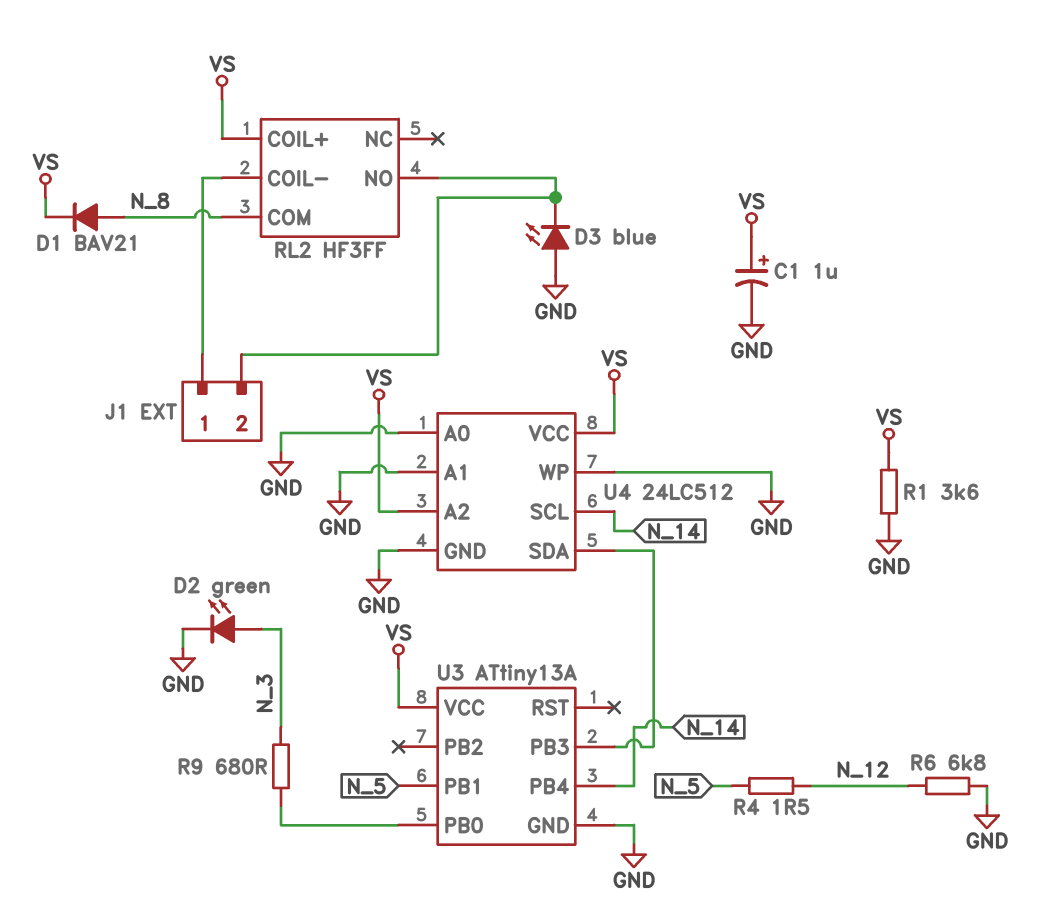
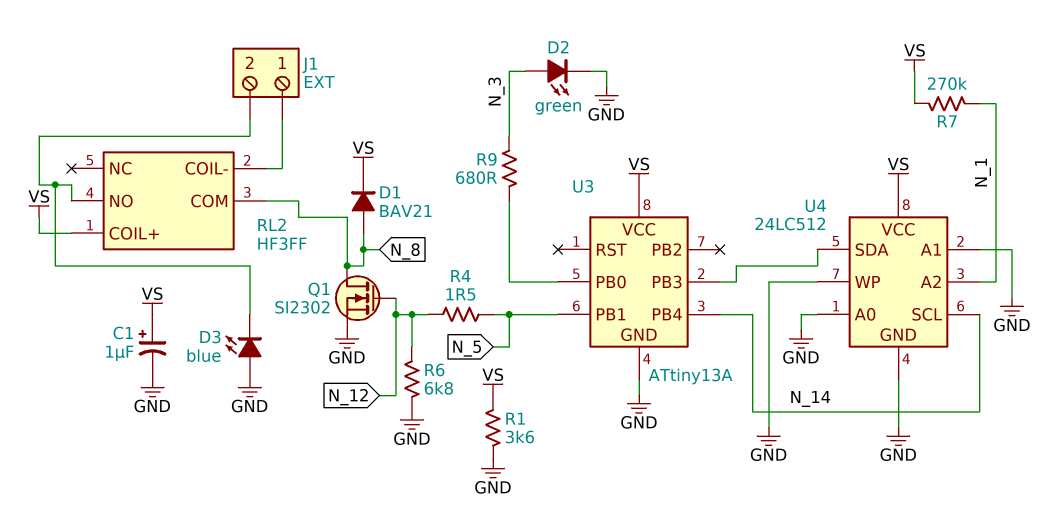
Q1: none -> NMOS SI2302 (G N_12, D N_8, S GND)
R7: none -> 270k (N_1, VS)
U4 pin A2: VS -> N_1

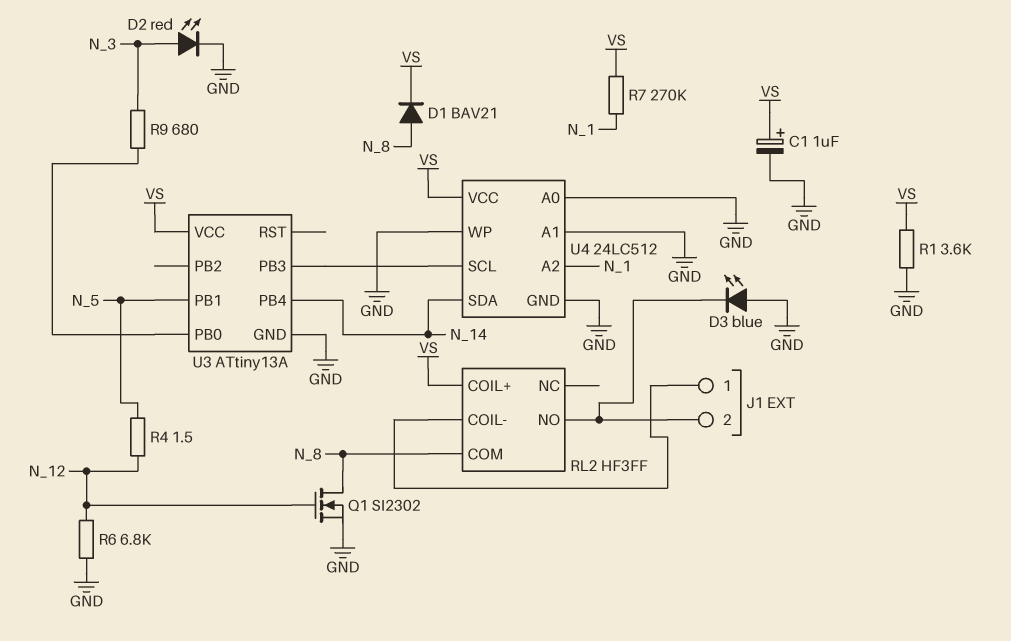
D2: LED green (A N_3, K GND) -> LED red (A N_3, K GND)
U4 pin SCL: N_14 -> U3/PB3
U4 pin SDA: U3/PB3 -> N_14

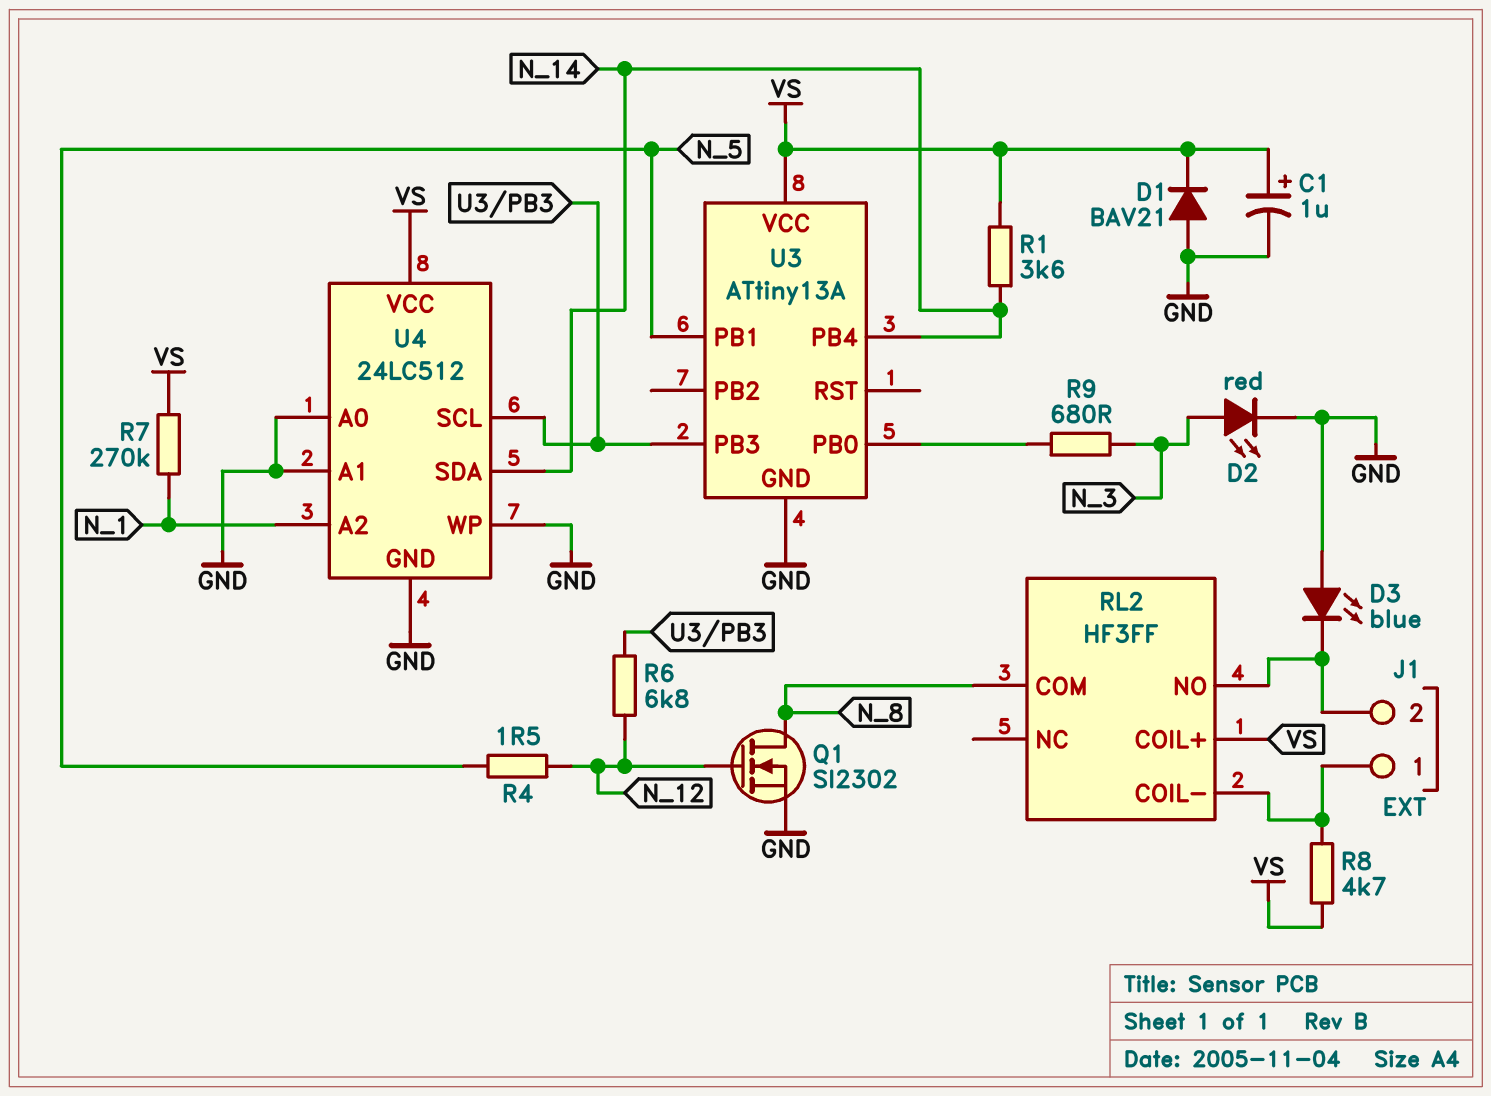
D1: diode BAV21 (A N_8, K VS) -> diode BAV21 (A GND, K VS)
R1: 3.6k (GND, VS) -> 3.6k (N_14, VS)
R6: 6.8k (GND, N_12) -> 6.8k (N_12, U3/PB3)
R8: none -> 4.7k (J1/1, VS)

